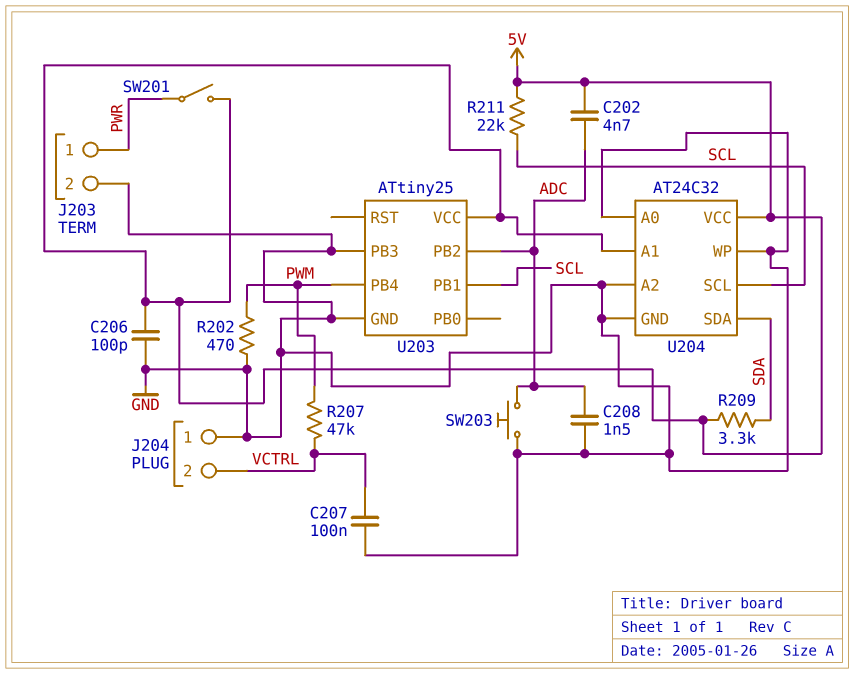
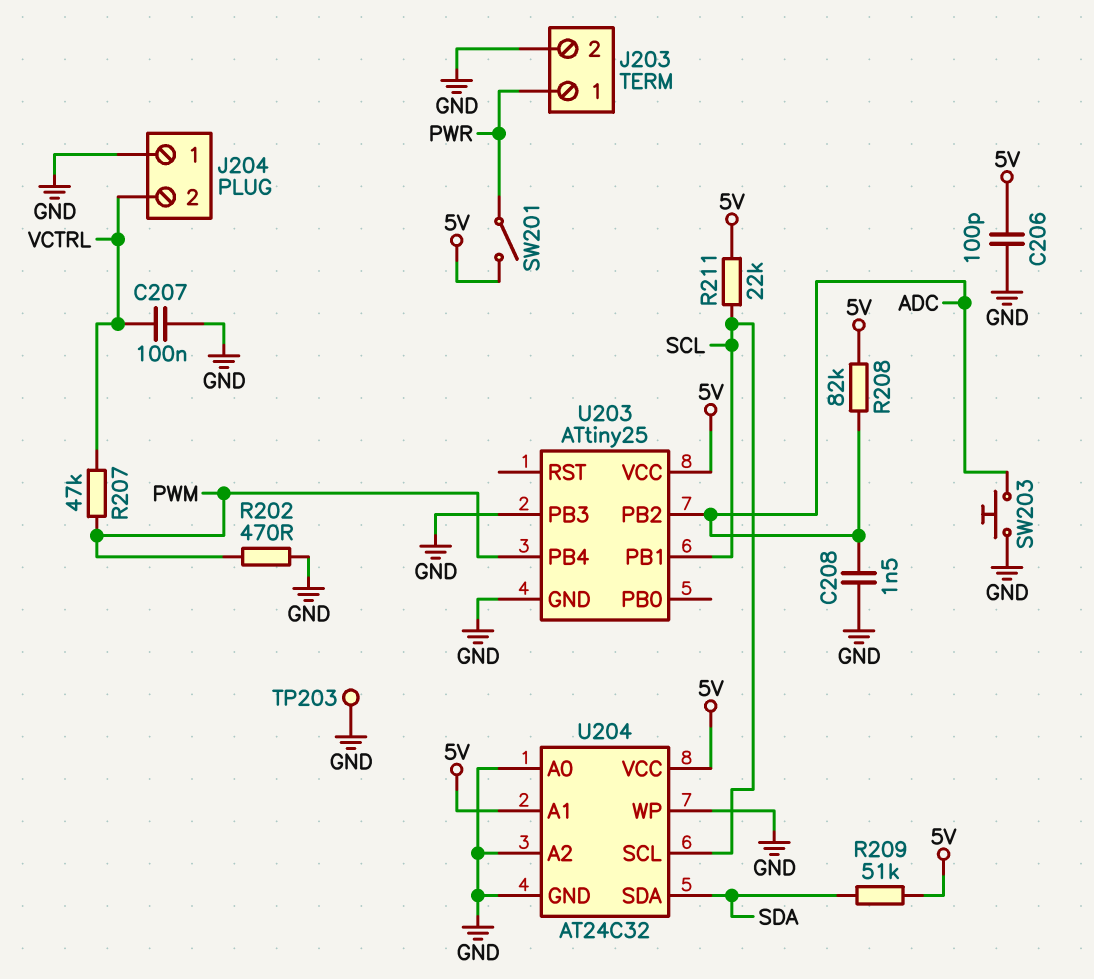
C202: 4.7nF (5V, ADC) -> none
R208: none -> 82k (5V, ADC)
R209: 3.3k (5V, SDA) -> 51k (5V, SDA)
TP203: none -> test point (GND)

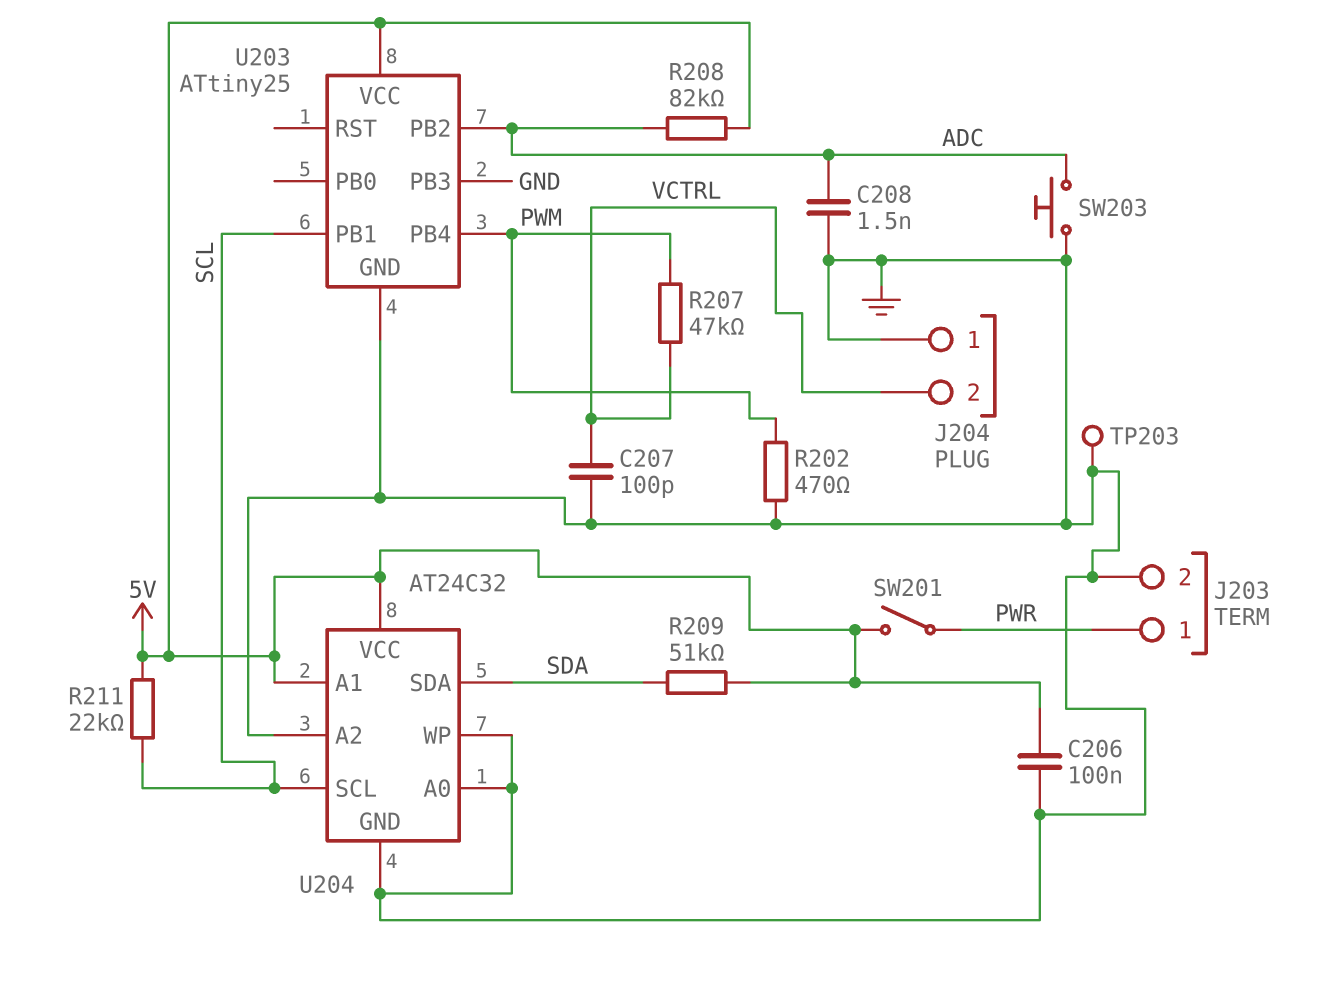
C206: 100pF (5V, GND) -> 100nF (5V, GND)
C207: 100nF (GND, VCTRL) -> 100pF (GND, VCTRL)

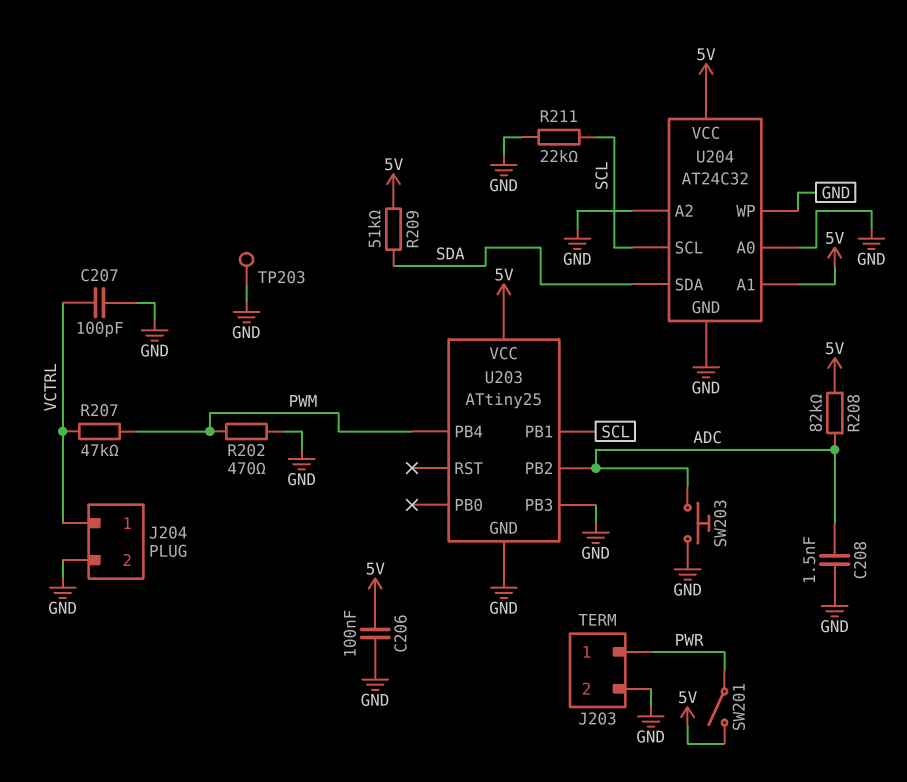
J204 pin 1: GND -> VCTRL
J204 pin 2: VCTRL -> GND
R211: 22k (5V, SCL) -> 22k (GND, SCL)

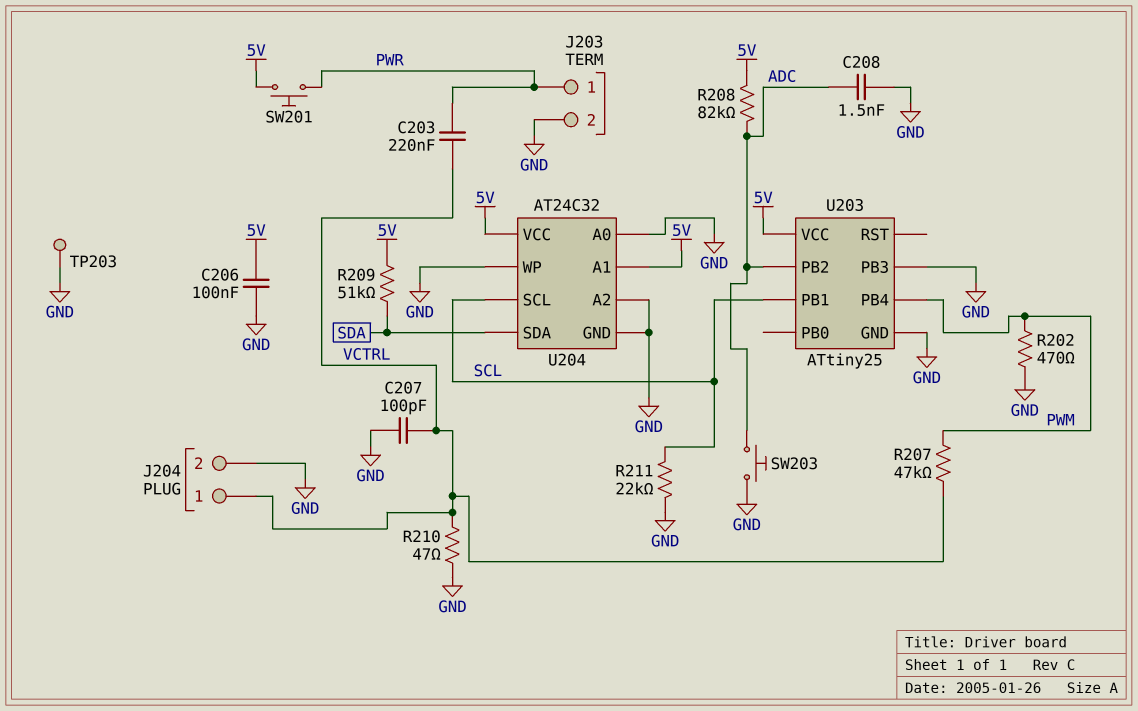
C203: none -> 220nF (PWR, VCTRL)
R210: none -> 47 (GND, VCTRL)
SW201: switch (5V, PWR) -> button (5V, PWR)

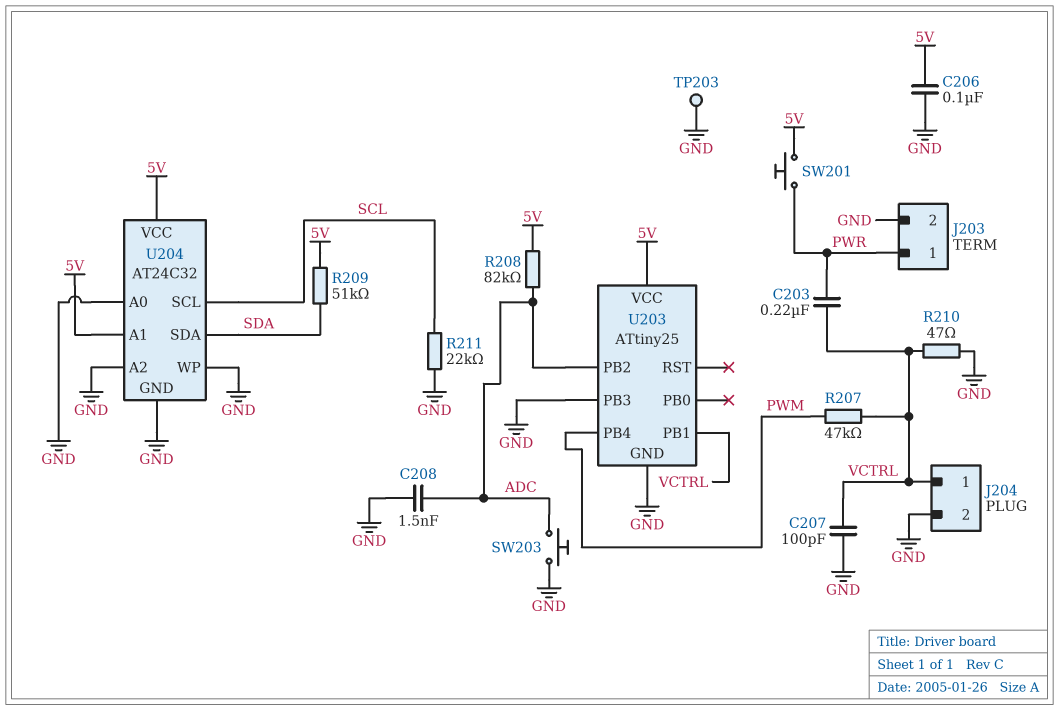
R202: 470 (GND, PWM) -> none
U203 pin PB1: SCL -> VCTRL

